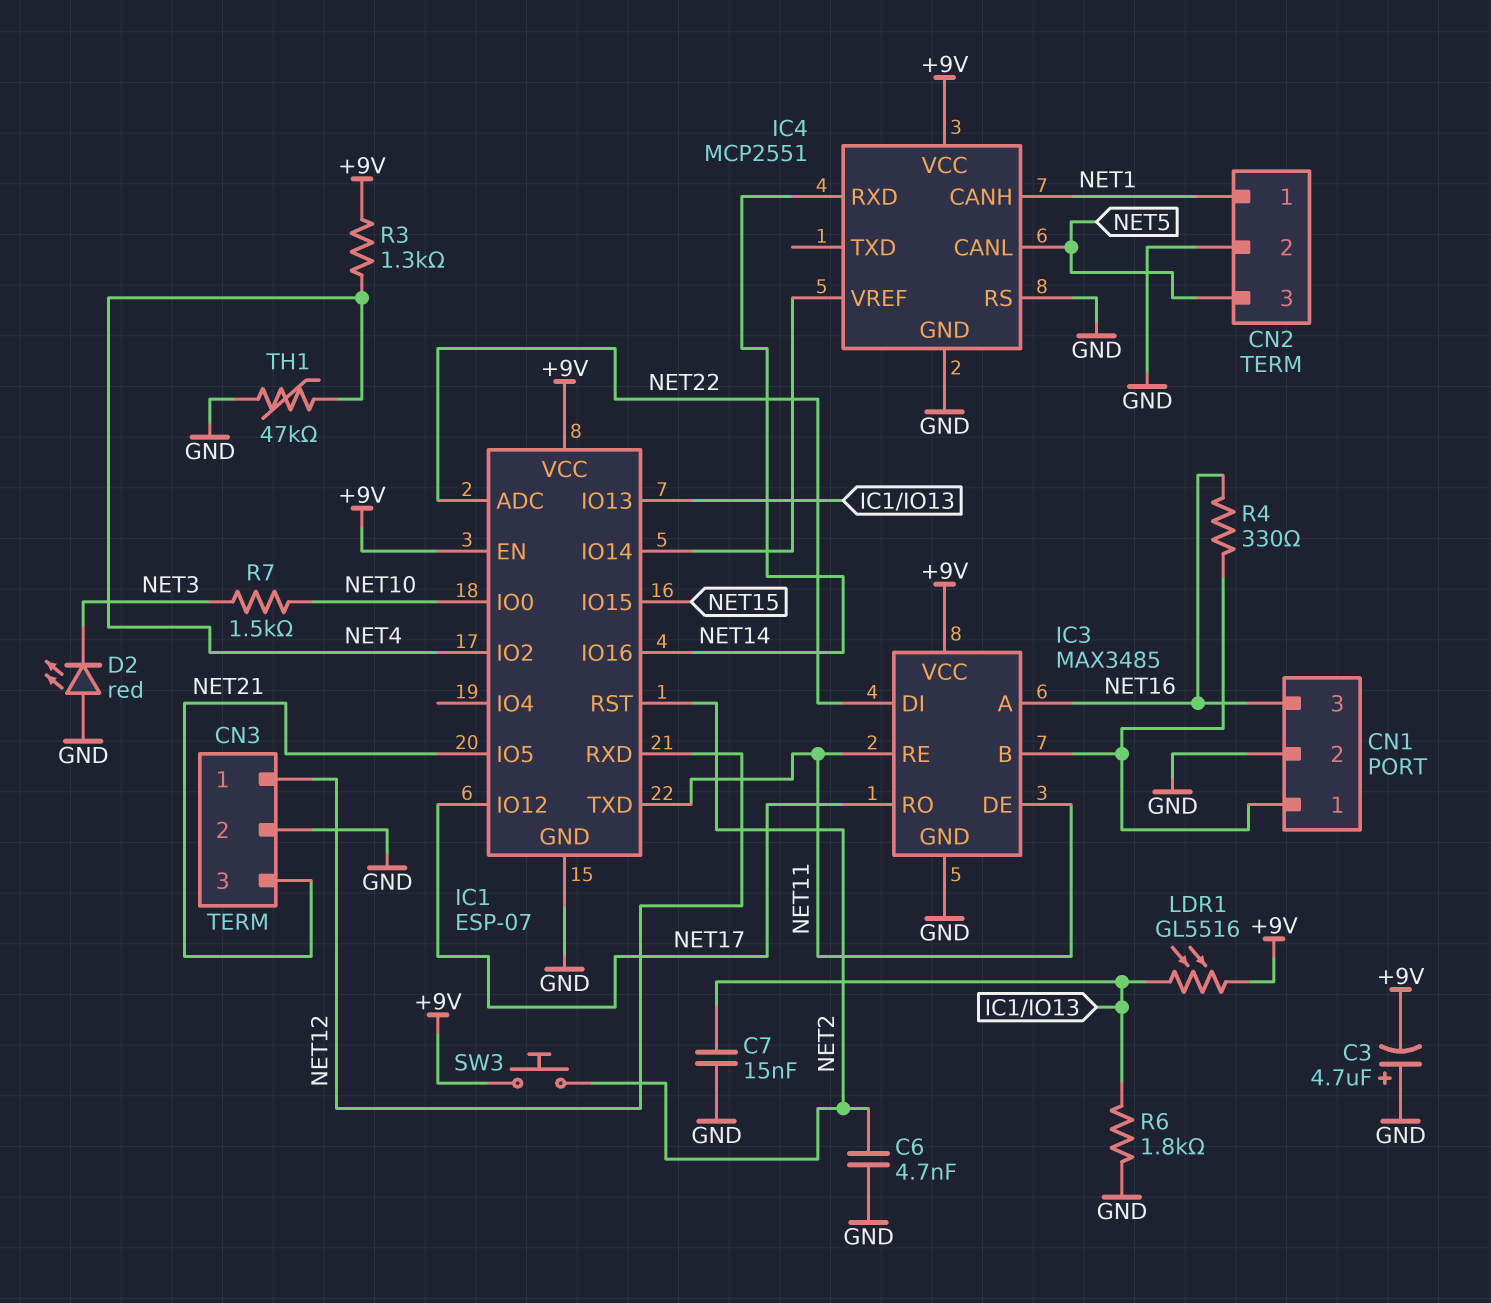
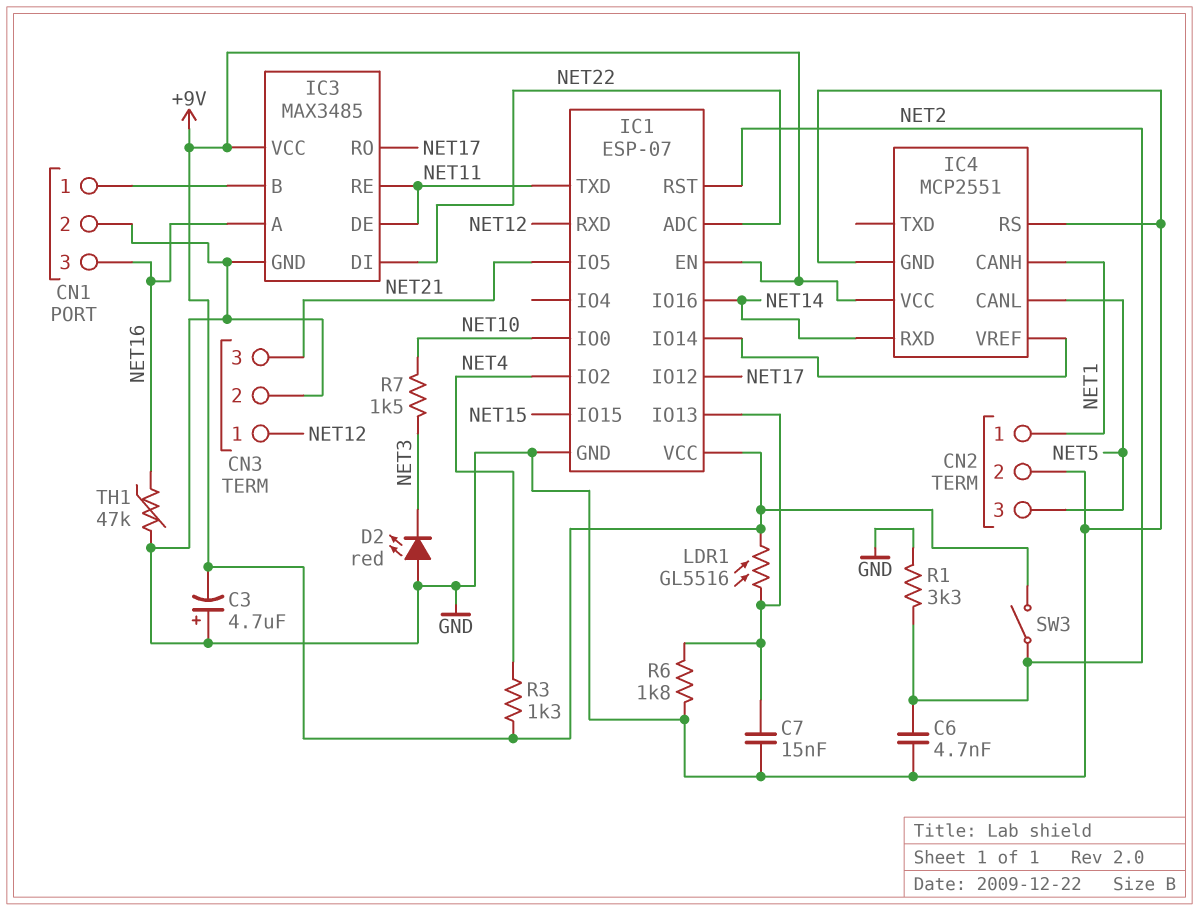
R1: none -> 3.3k (GND, NET2)
R4: 330 (CN1/1, NET16) -> none
SW3: button (+9V, NET2) -> switch (+9V, NET2)
TH1: 47k (GND, NET4) -> 47k (GND, NET16)

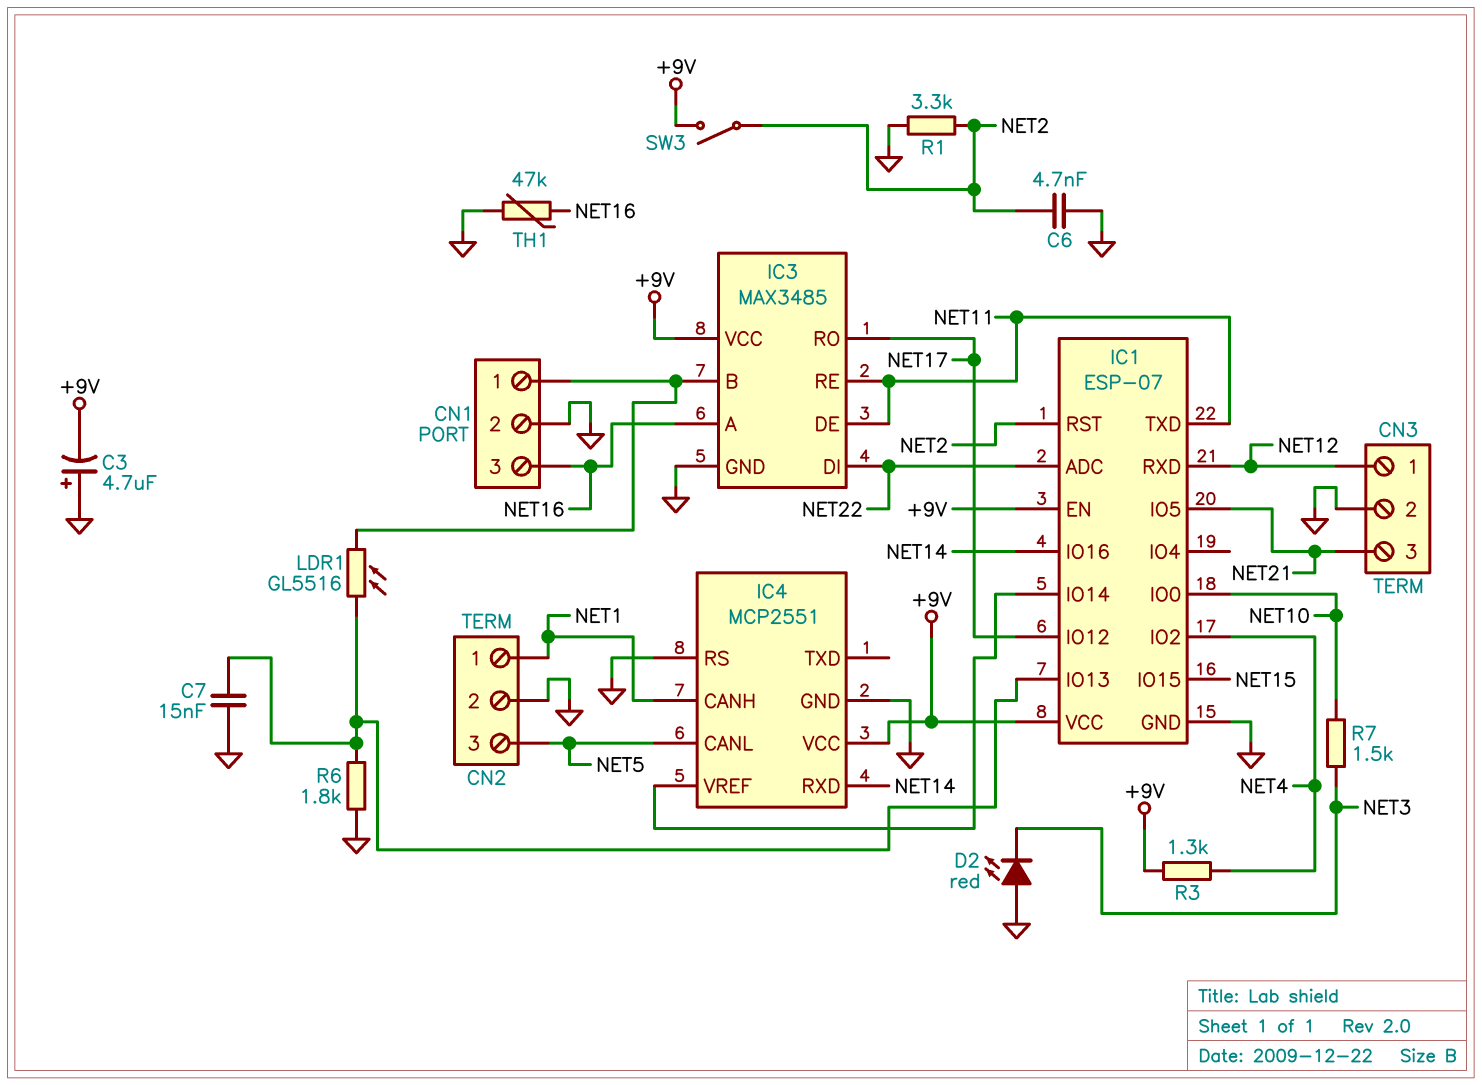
LDR1: GL5516 (+9V, IC1/IO13) -> GL5516 (CN1/1, IC1/IO13)

